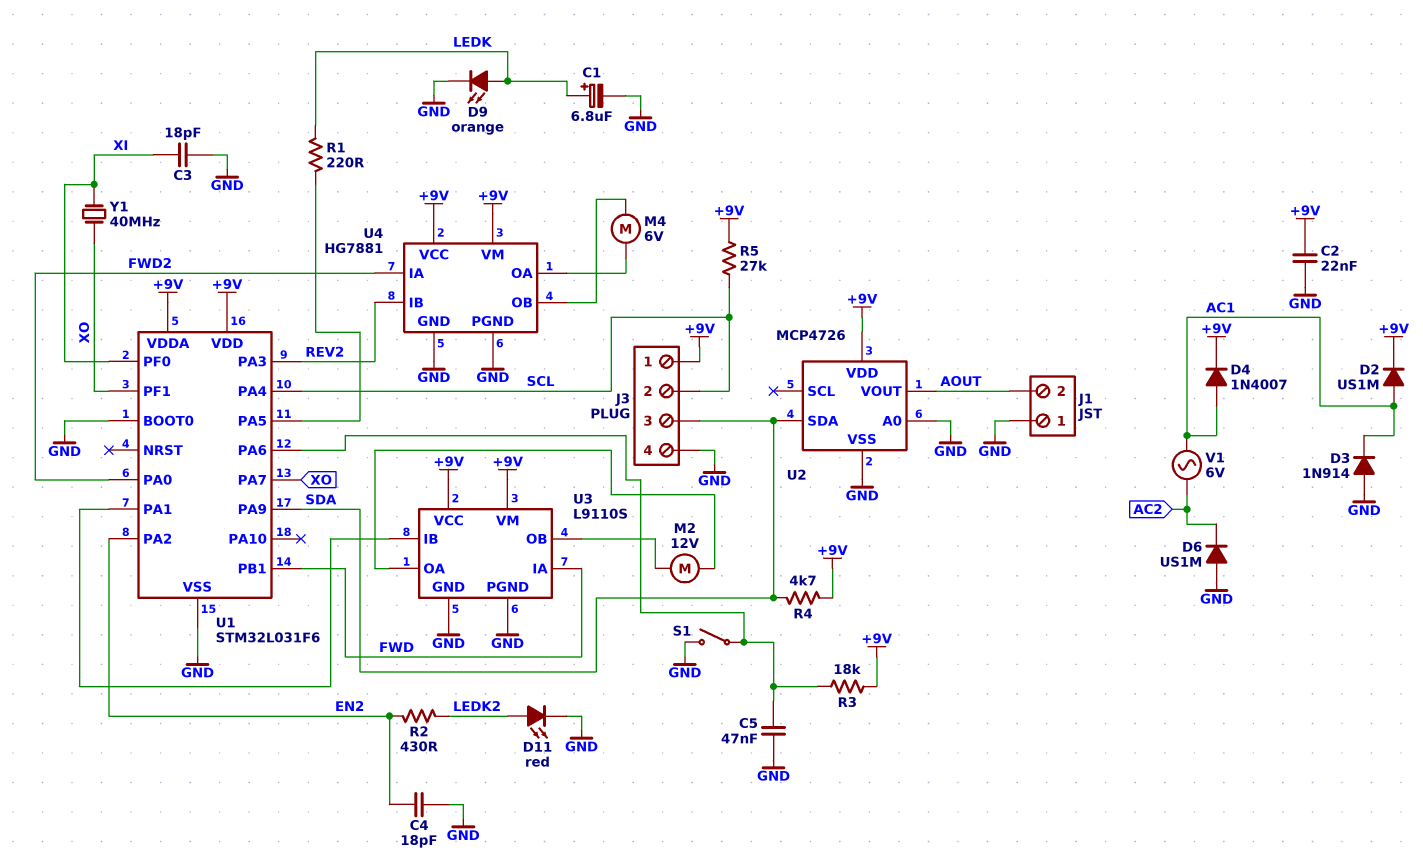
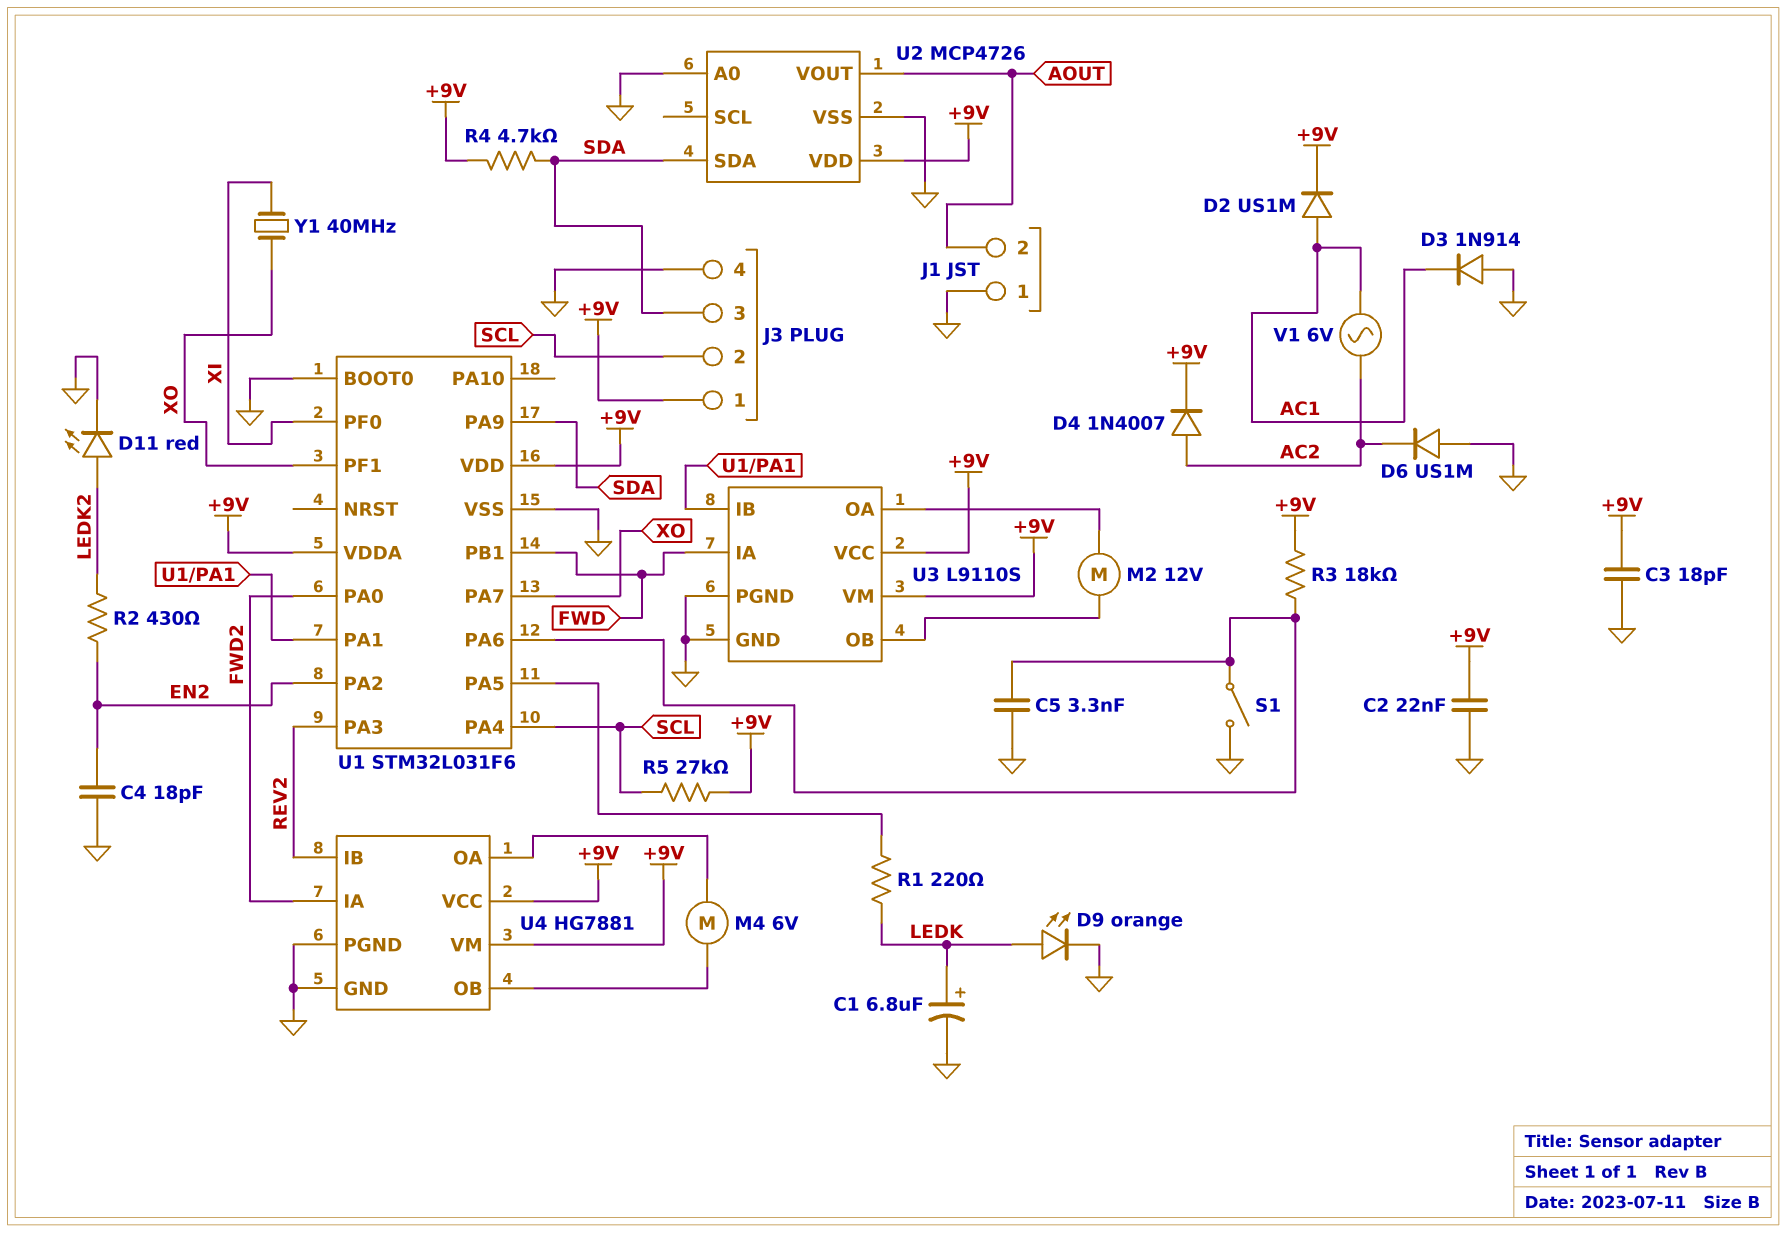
C3: 18pF (GND, XI) -> 18pF (+9V, GND)
C5: 47nF (GND, U1/PA6) -> 3.3nF (GND, U1/PA6)
D4: diode 1N4007 (A AC1, K +9V) -> diode 1N4007 (A AC2, K +9V)

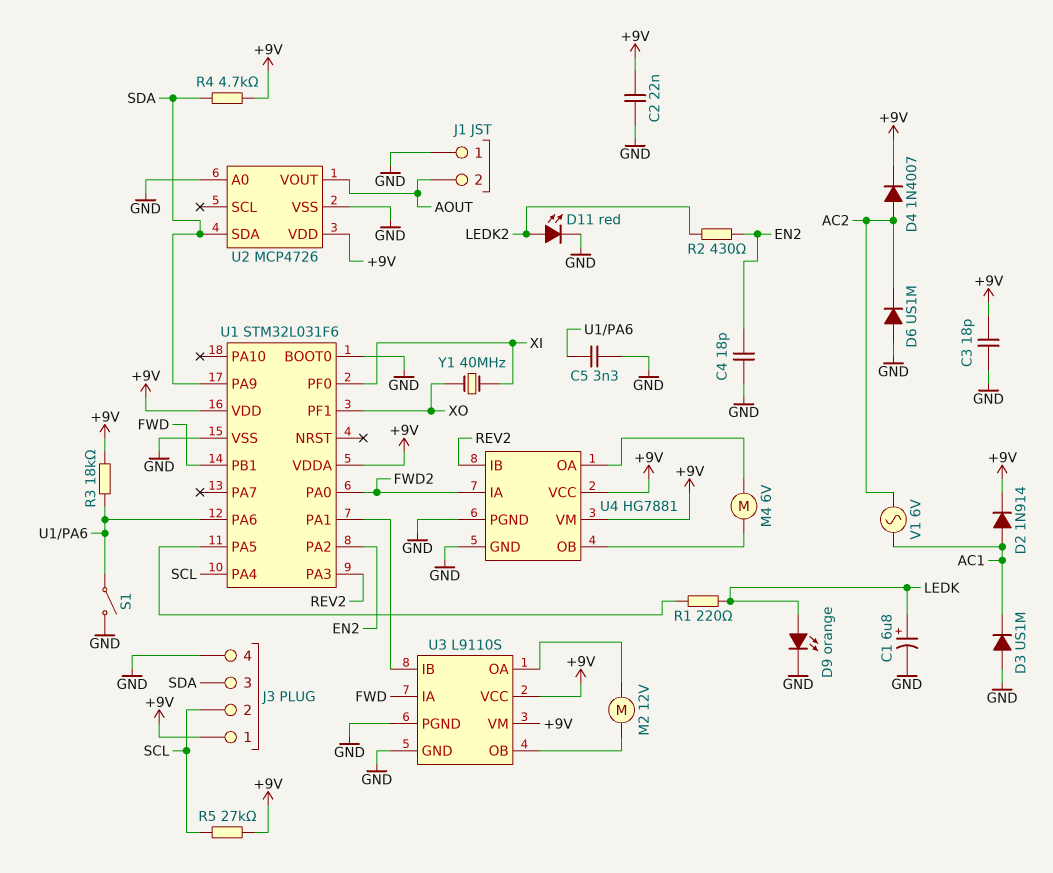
D2: diode US1M (A AC1, K +9V) -> diode 1N914 (A AC1, K +9V)
D3: diode 1N914 (A GND, K AC1) -> diode US1M (A GND, K AC1)
U1 pin PA7: XO -> none

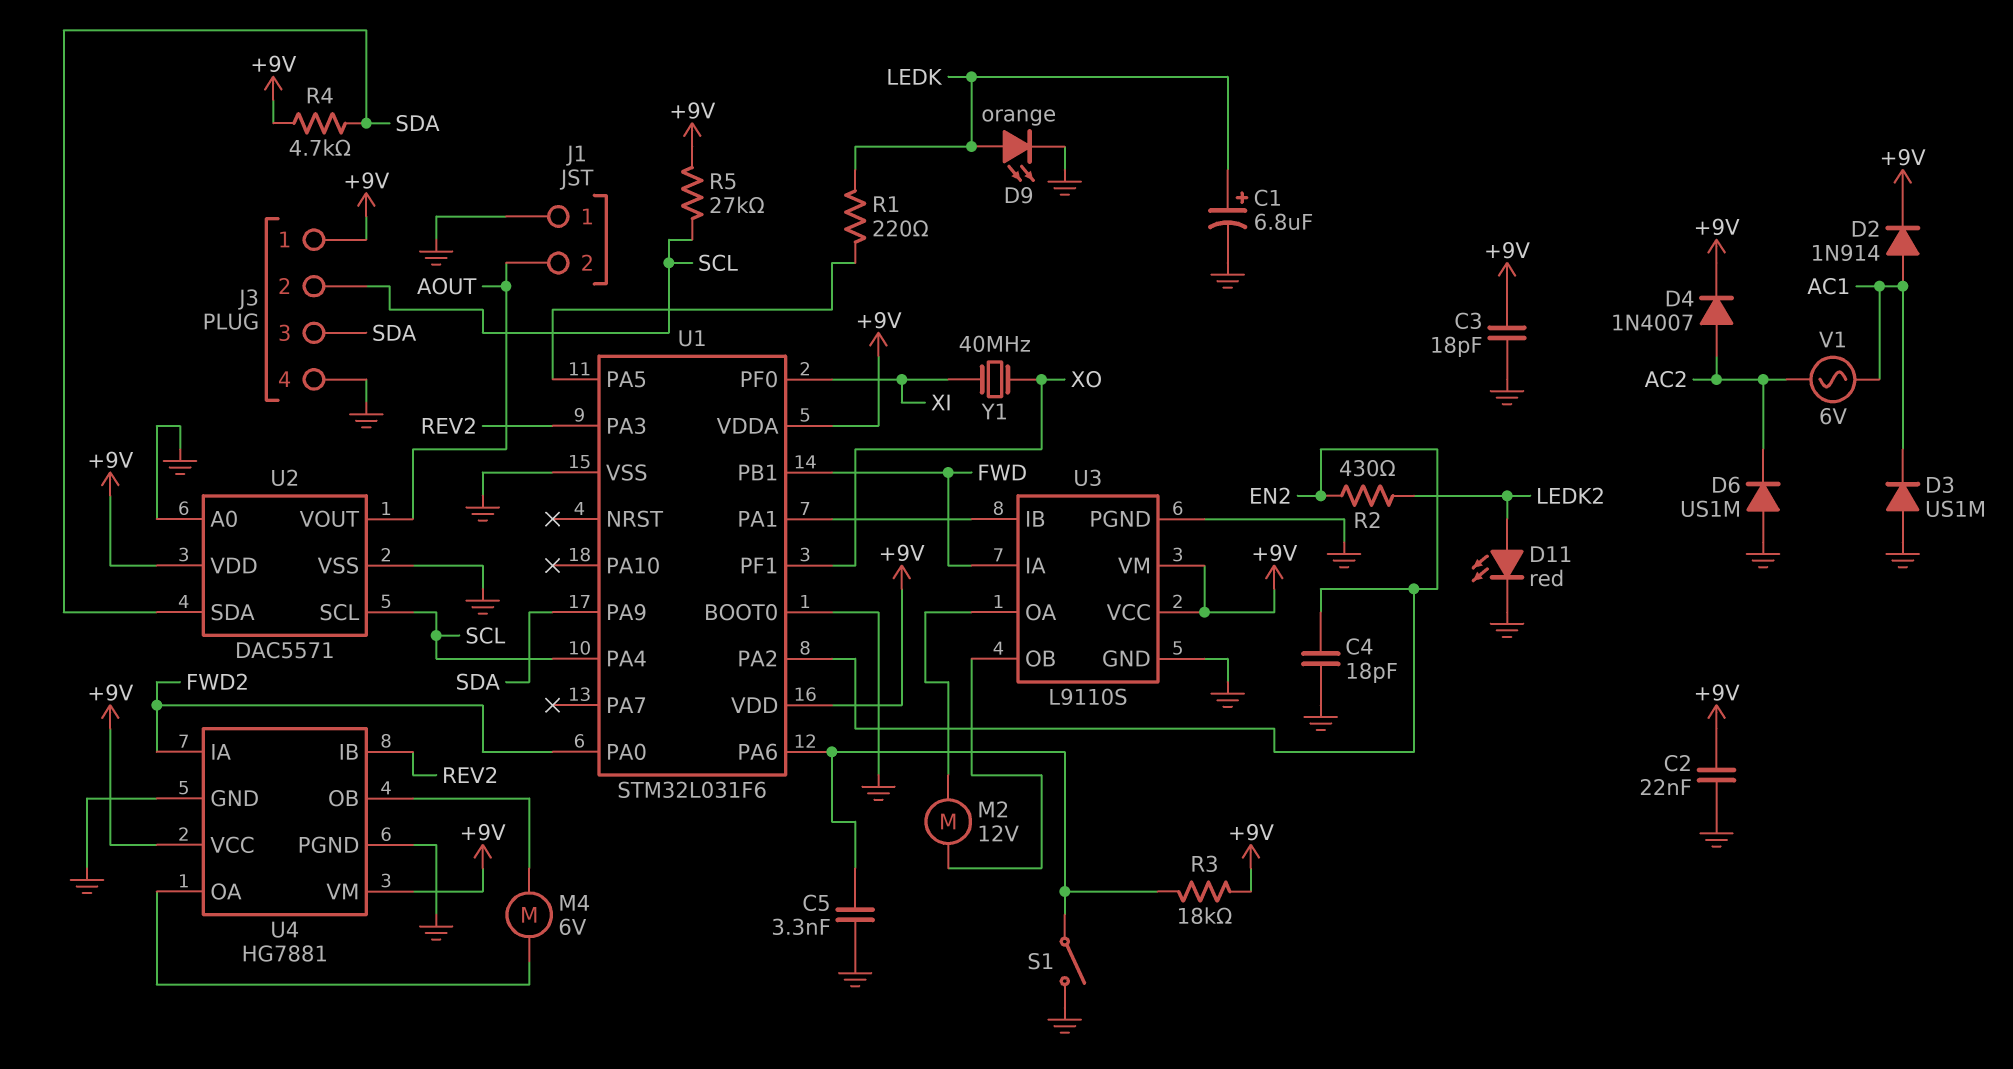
U2: MCP4726 -> DAC5571
U2 pin SCL: none -> SCL

